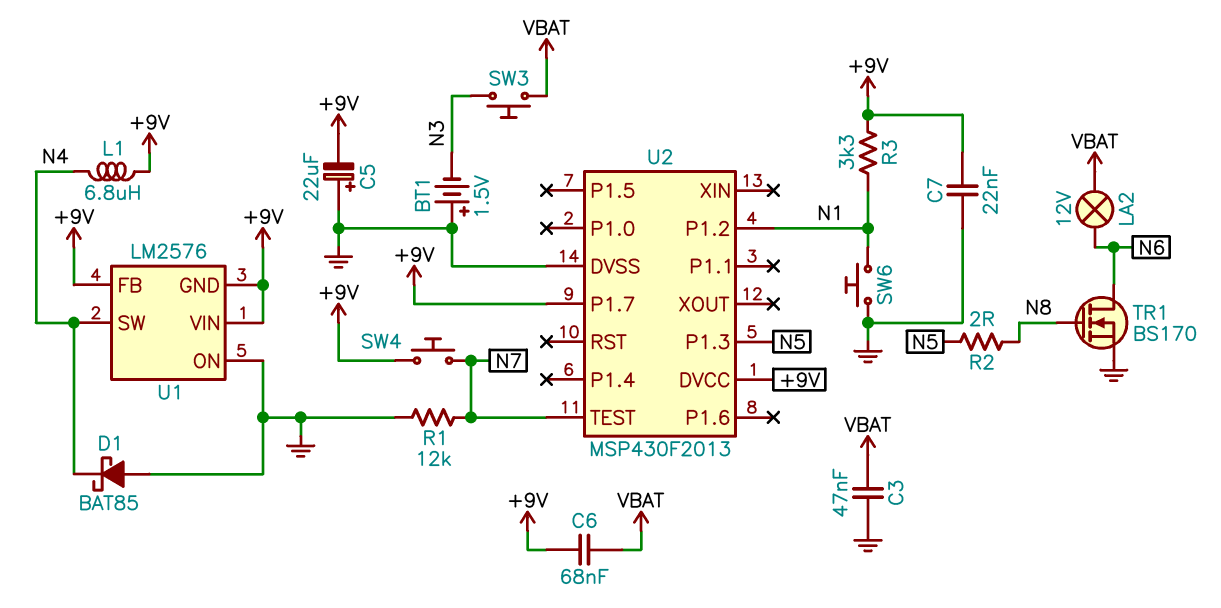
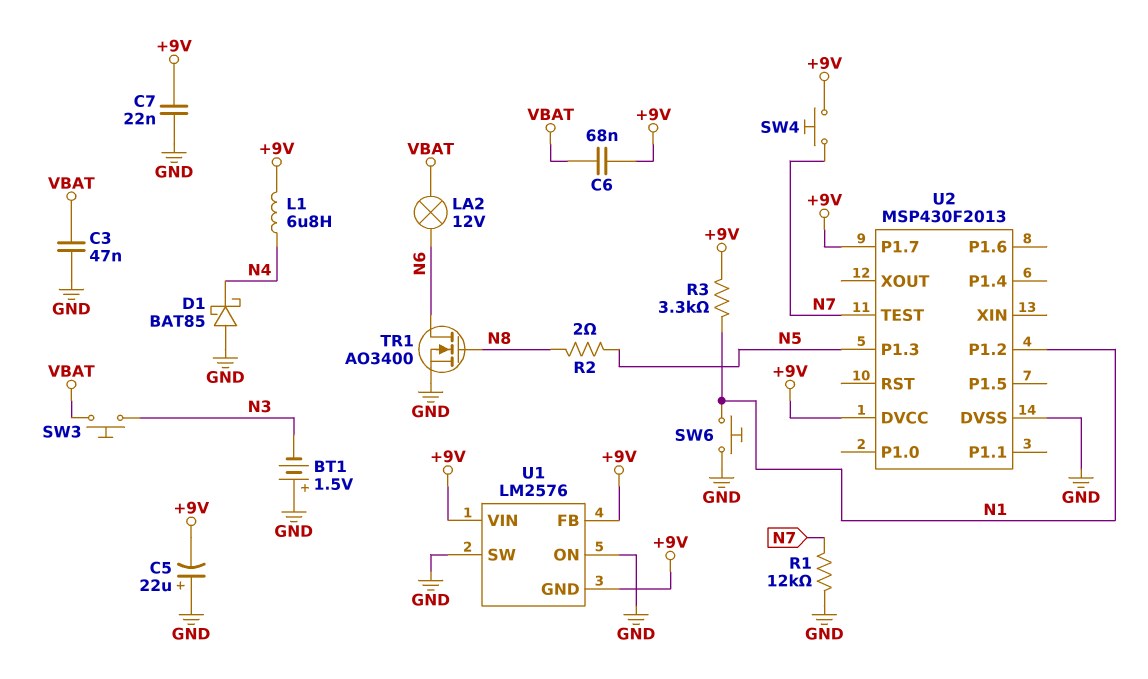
TR1: NMOS BS170 (G N8, D N6, S GND) -> NMOS AO3400 (G N8, D N6, S GND)
U1 pin SW: N4 -> GND

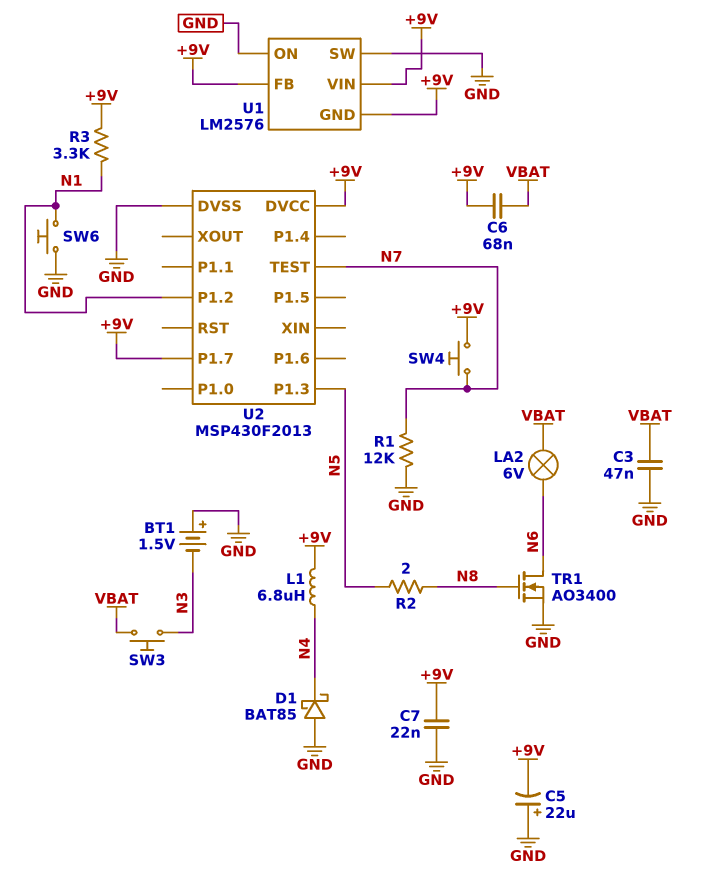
LA2: lamp 12V (N6, VBAT) -> lamp 6V (N6, VBAT)

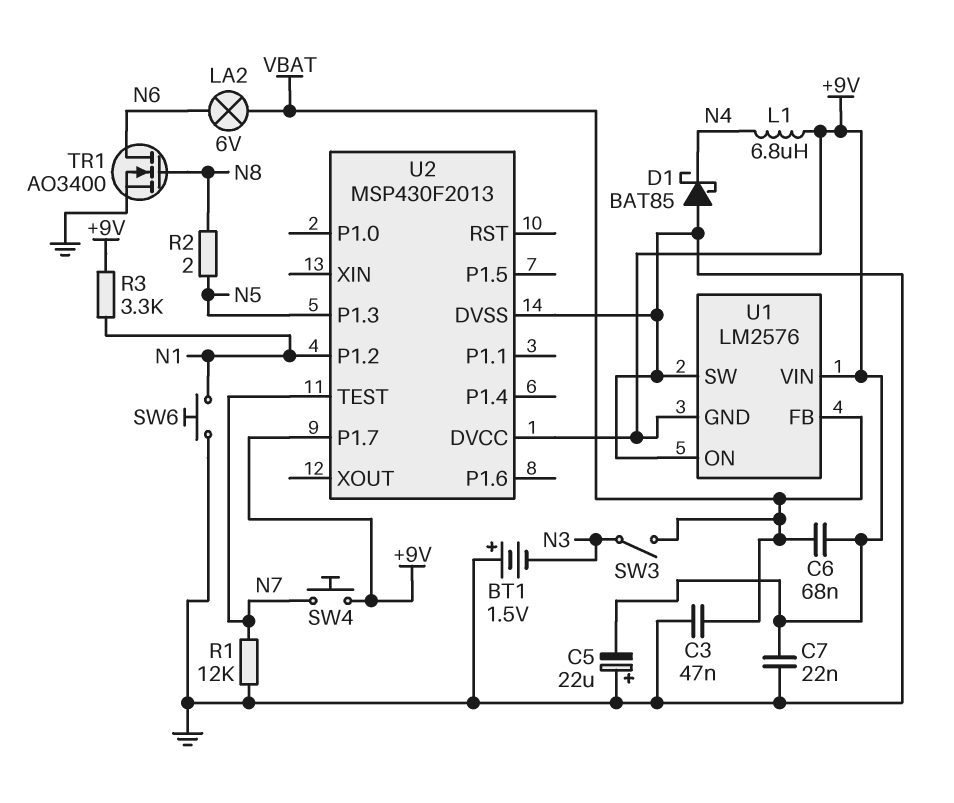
SW3: button (N3, VBAT) -> switch (N3, VBAT)
U1 pin FB: +9V -> VBAT

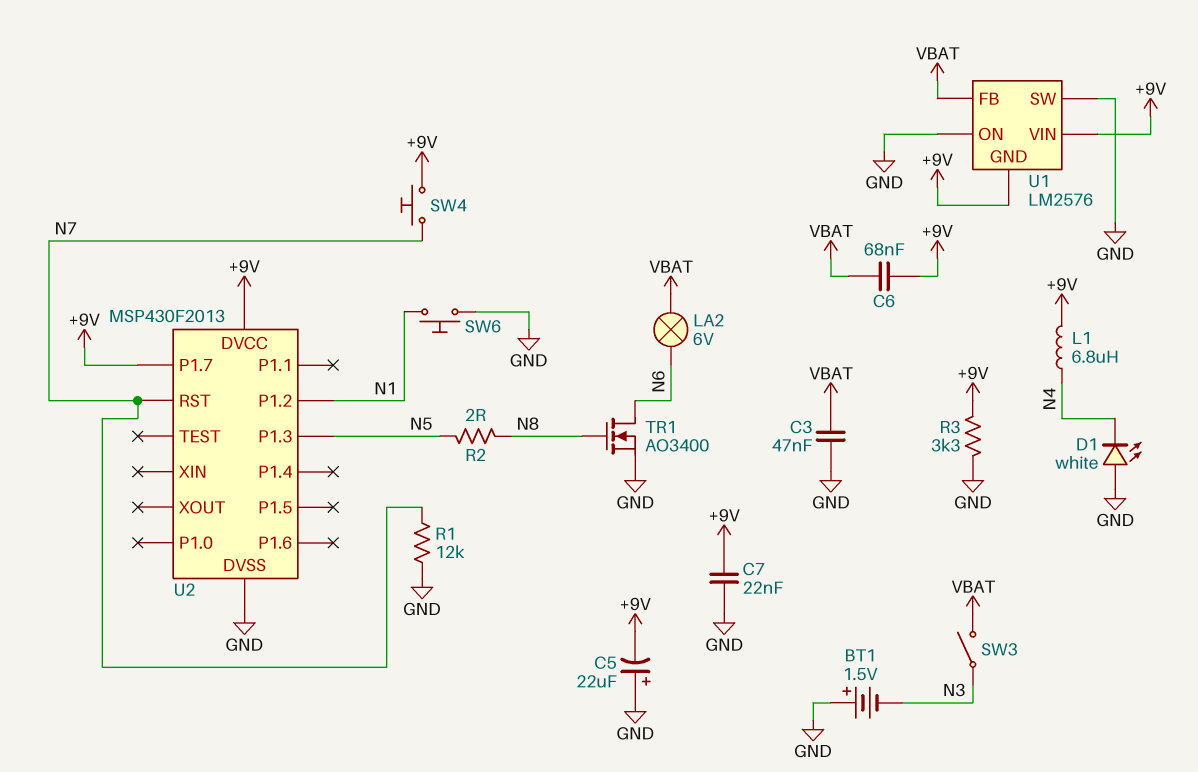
D1: schottky BAT85 (A GND, K N4) -> LED white (A GND, K N4)
R3: 3.3k (+9V, N1) -> 3.3k (+9V, GND)
U2 pin RST: none -> N7
U2 pin TEST: N7 -> none

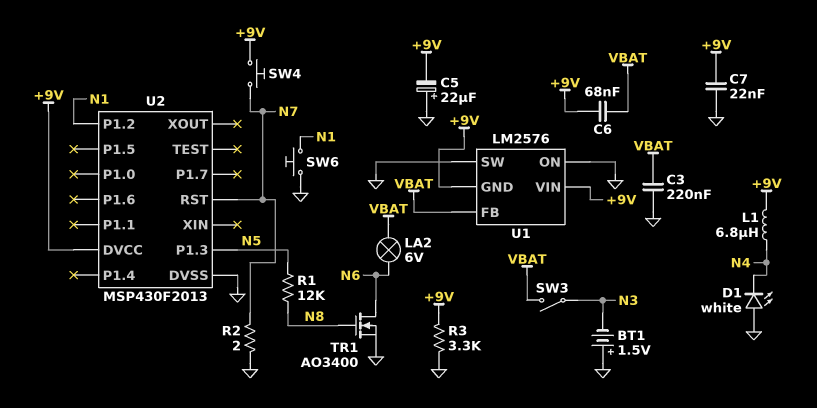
C3: 47nF (GND, VBAT) -> 220nF (GND, VBAT)
R1: 12k (GND, N7) -> 12k (N5, N8)
R2: 2 (N5, N8) -> 2 (GND, N7)
U2 pin P1.7: +9V -> none

